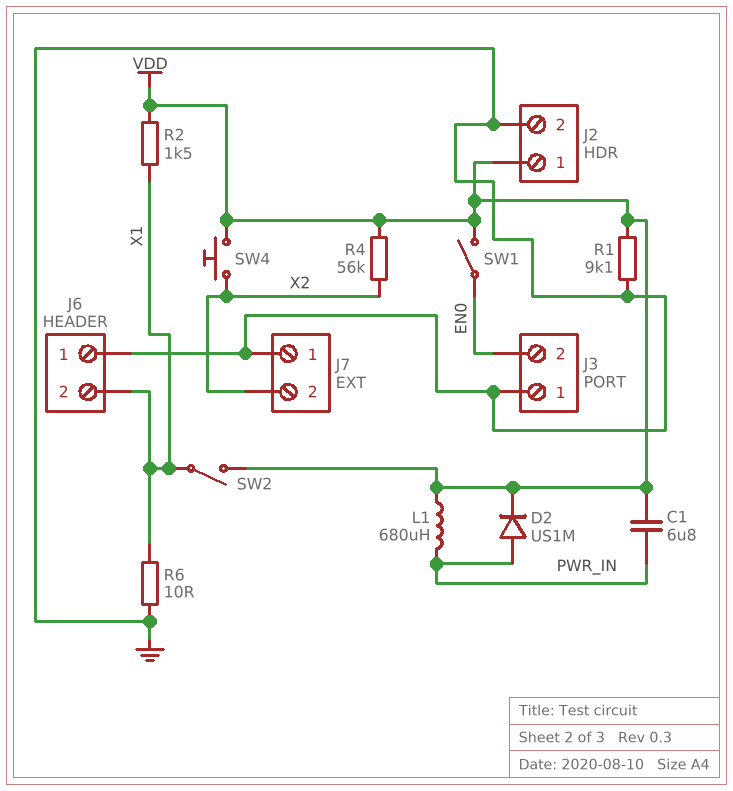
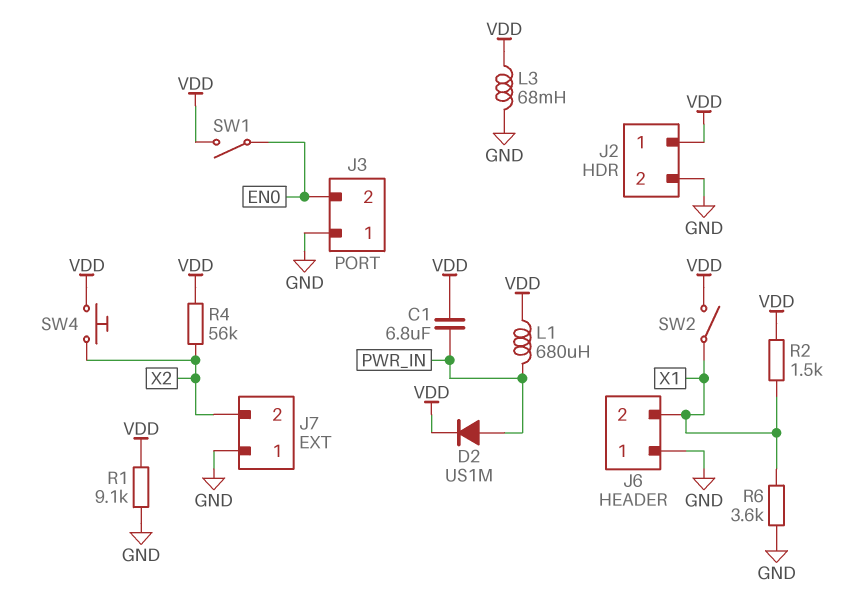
L3: none -> 68mH (GND, VDD)
R6: 10 (GND, X1) -> 3.6k (GND, X1)

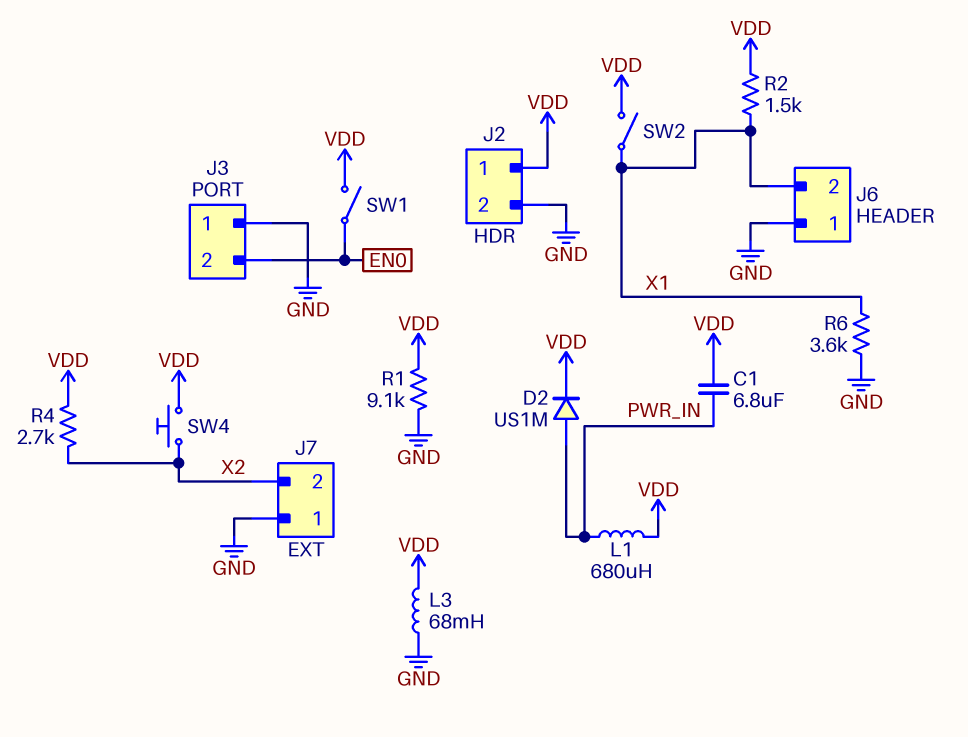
R4: 56k (VDD, X2) -> 2.7k (VDD, X2)

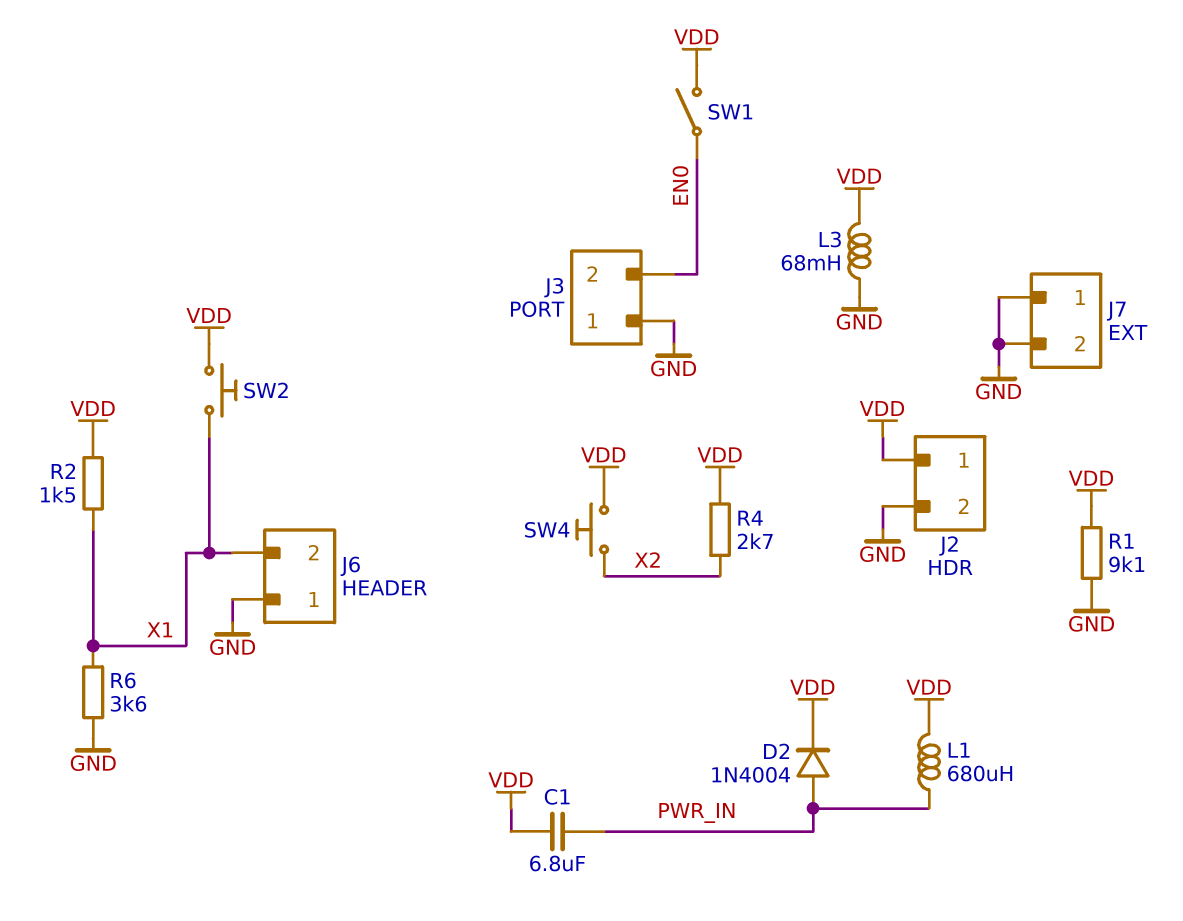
D2: diode US1M (A PWR_IN, K VDD) -> diode 1N4004 (A PWR_IN, K VDD)
J7 pin 2: X2 -> GND
SW2: switch (VDD, X1) -> button (VDD, X1)

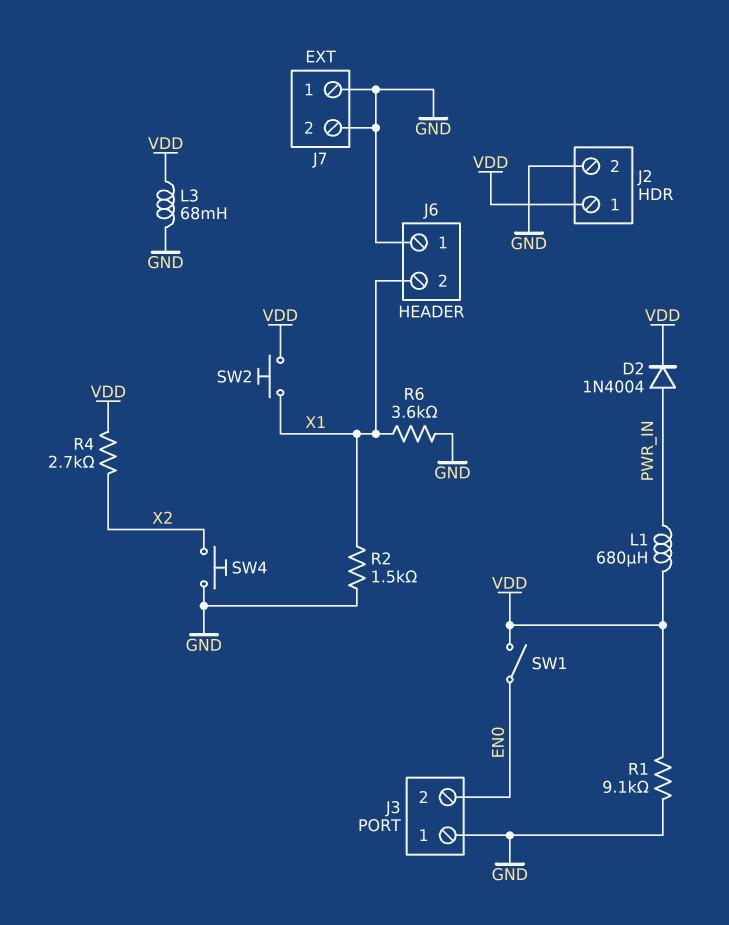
C1: 6.8uF (PWR_IN, VDD) -> none
R2: 1.5k (VDD, X1) -> 1.5k (GND, X1)
SW4: button (VDD, X2) -> button (GND, X2)

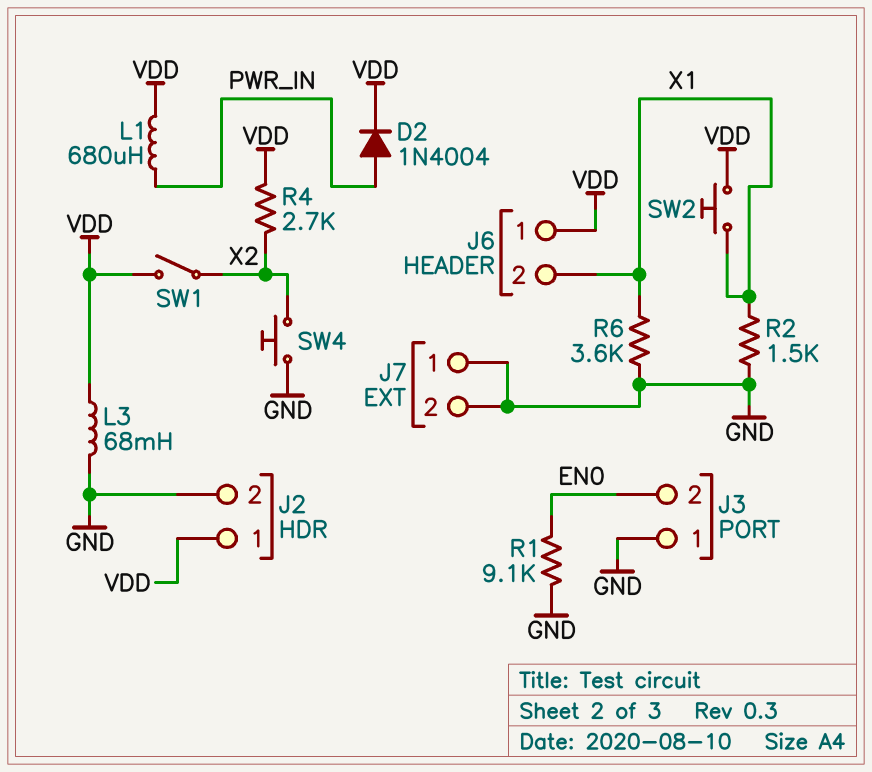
J6 pin 1: GND -> VDD
R1: 9.1k (GND, VDD) -> 9.1k (EN0, GND)
SW1: switch (EN0, VDD) -> switch (VDD, X2)

